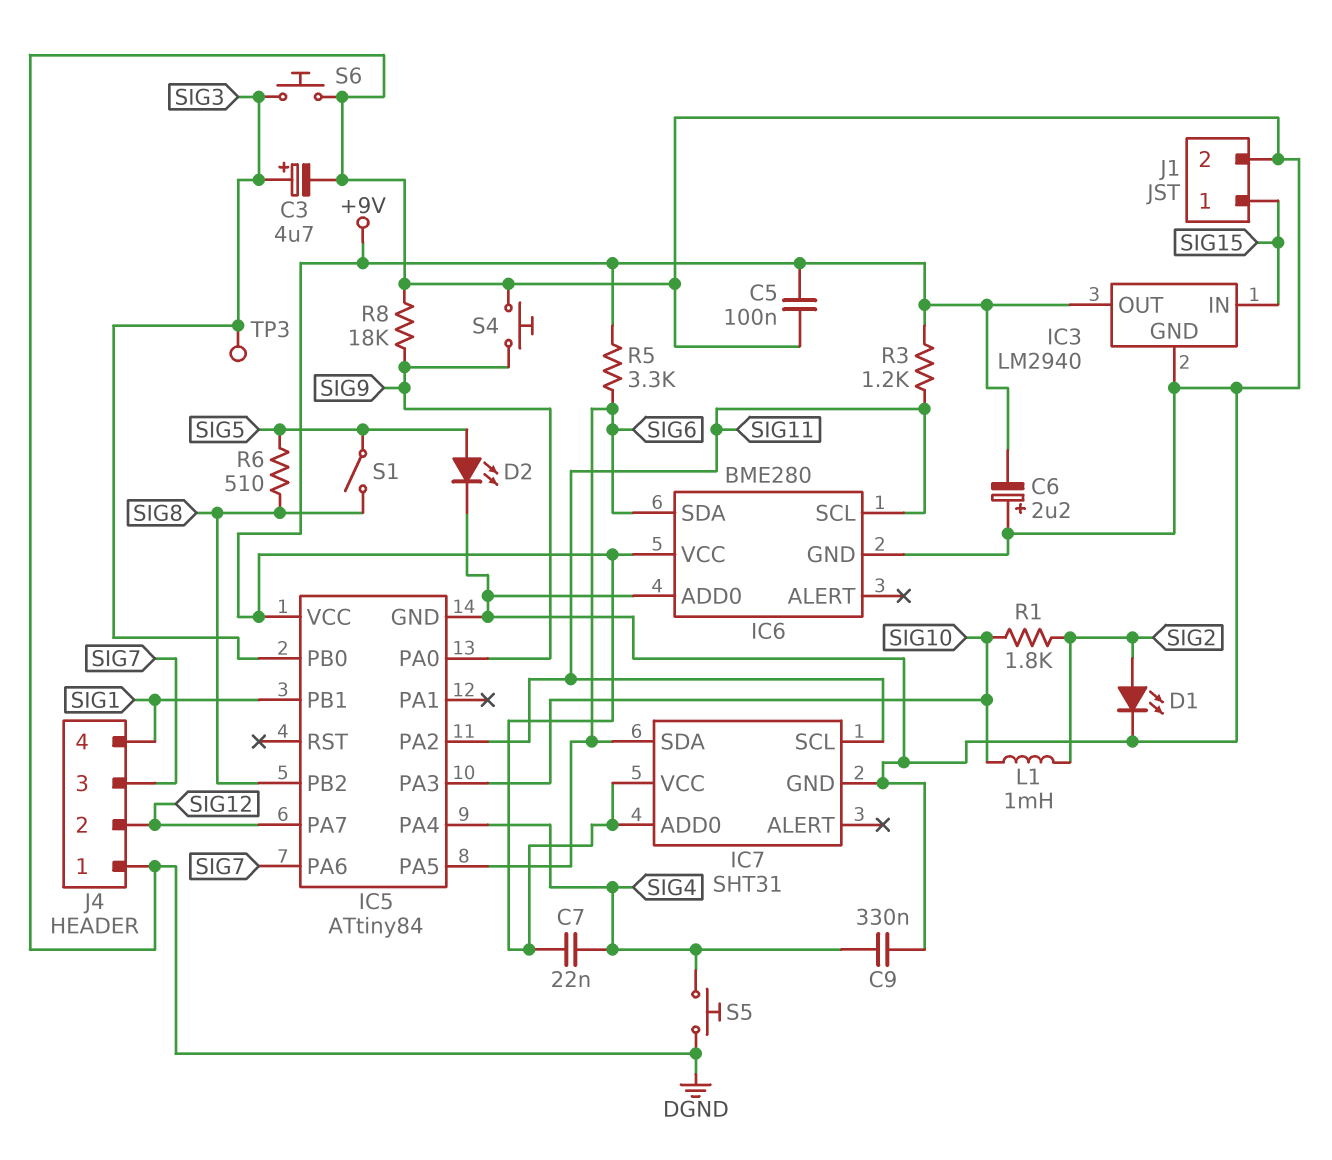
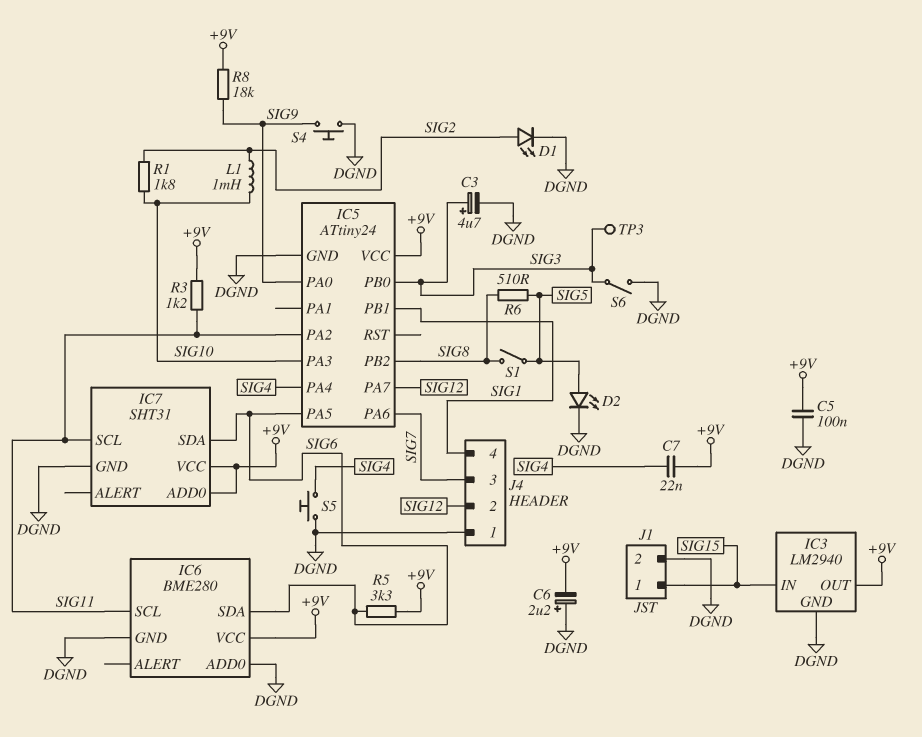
C9: 330nF (DGND, SIG4) -> none
IC5: ATtiny84 -> ATtiny24
R8: 18k (DGND, SIG9) -> 18k (+9V, SIG9)
S6: button (DGND, SIG3) -> switch (DGND, SIG3)

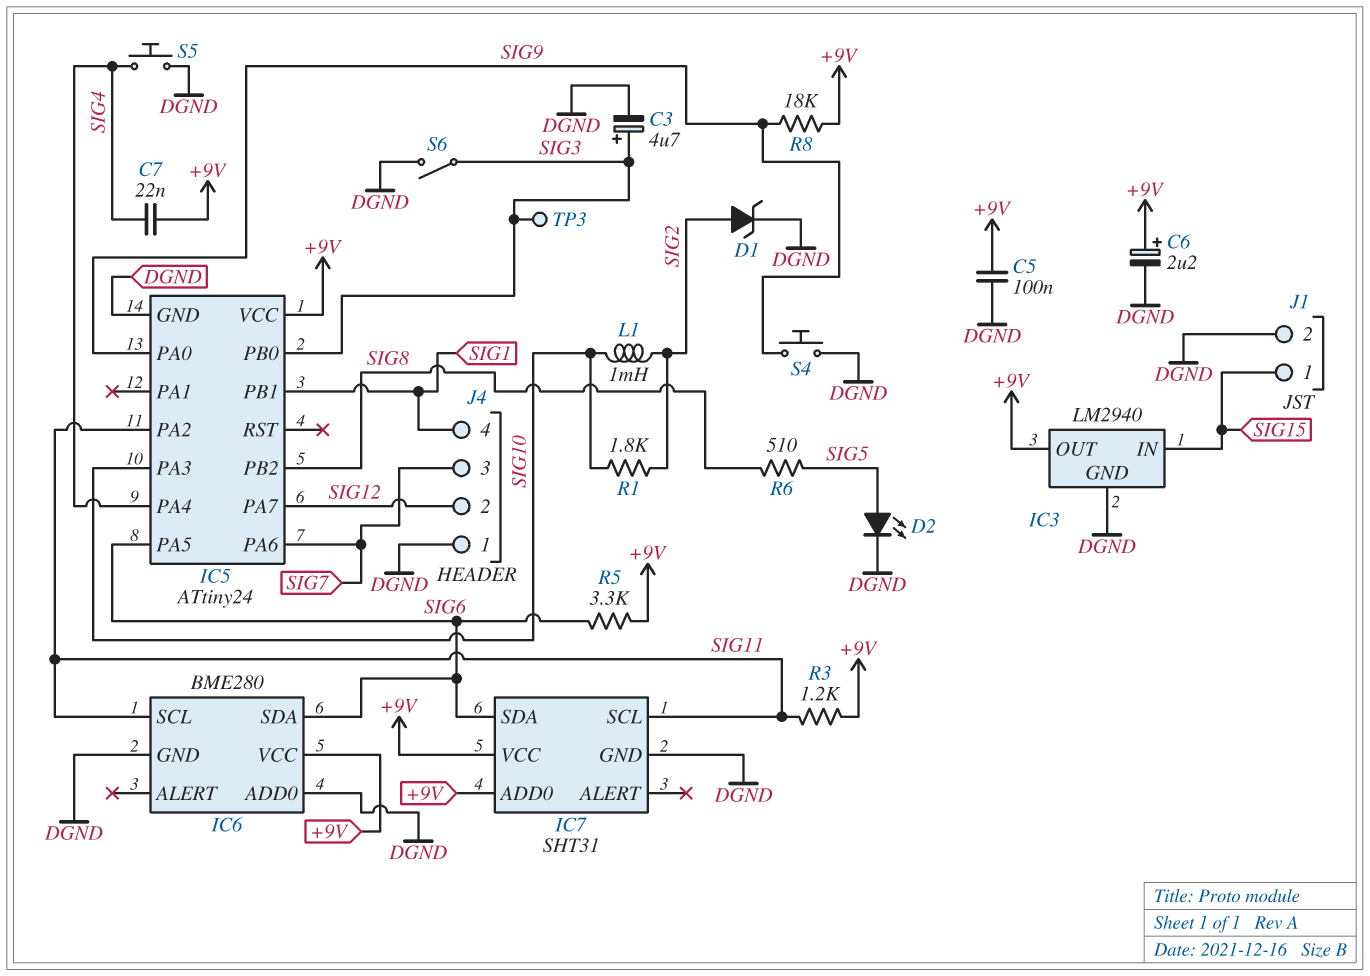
C6: 2.2uF (plus DGND, minus +9V) -> 2.2uF (plus +9V, minus DGND)
D1: LED (A SIG2, K DGND) -> zener (A SIG2, K DGND)
S1: switch (SIG5, SIG8) -> none

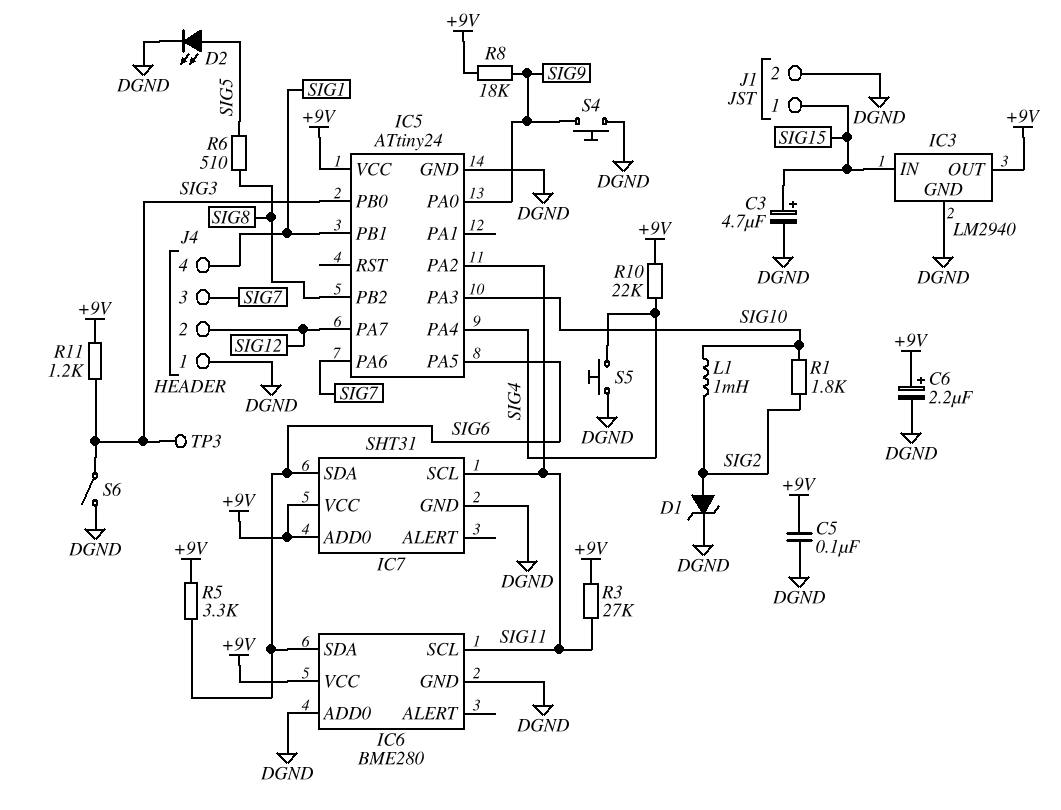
C3: 4.7uF (plus SIG3, minus DGND) -> 4.7uF (plus SIG15, minus DGND)
C7: 22nF (+9V, SIG4) -> none
R3: 1.2k (+9V, SIG11) -> 27k (+9V, SIG11)
R10: none -> 22k (+9V, SIG4)
R11: none -> 1.2k (+9V, SIG3)

